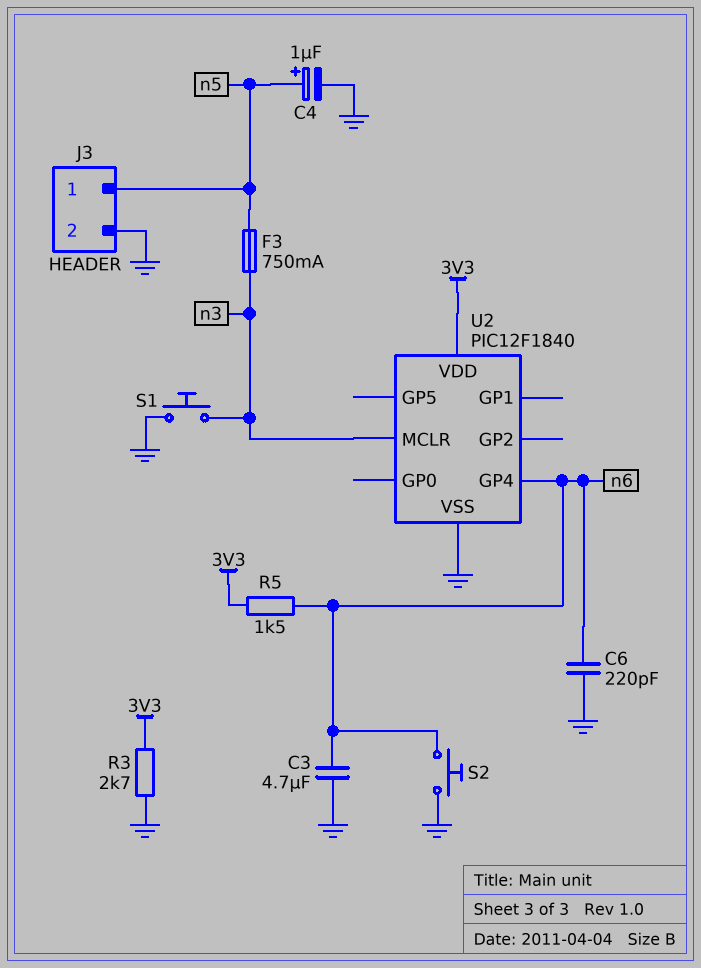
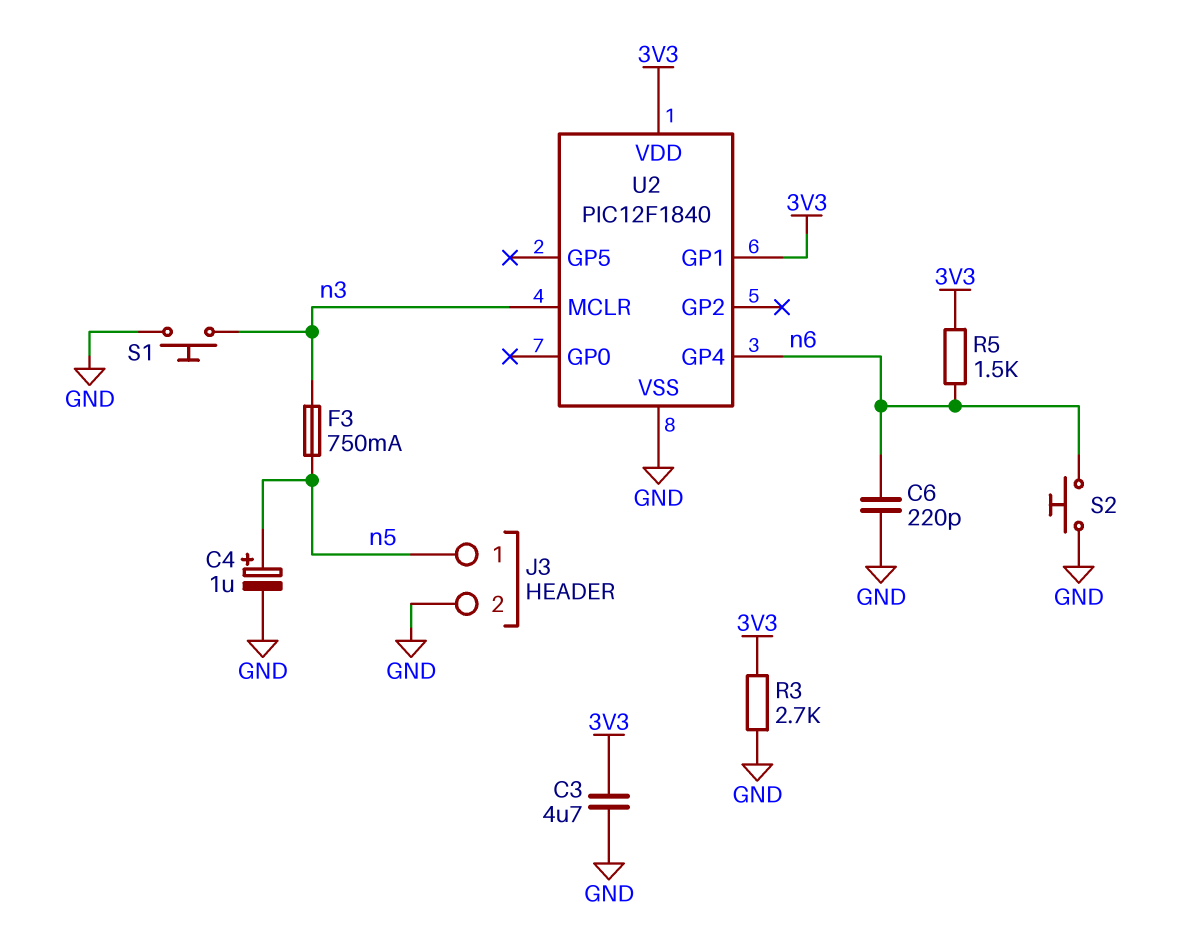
C3: 4.7uF (GND, n6) -> 4.7uF (3V3, GND)
U2 pin GP1: none -> 3V3

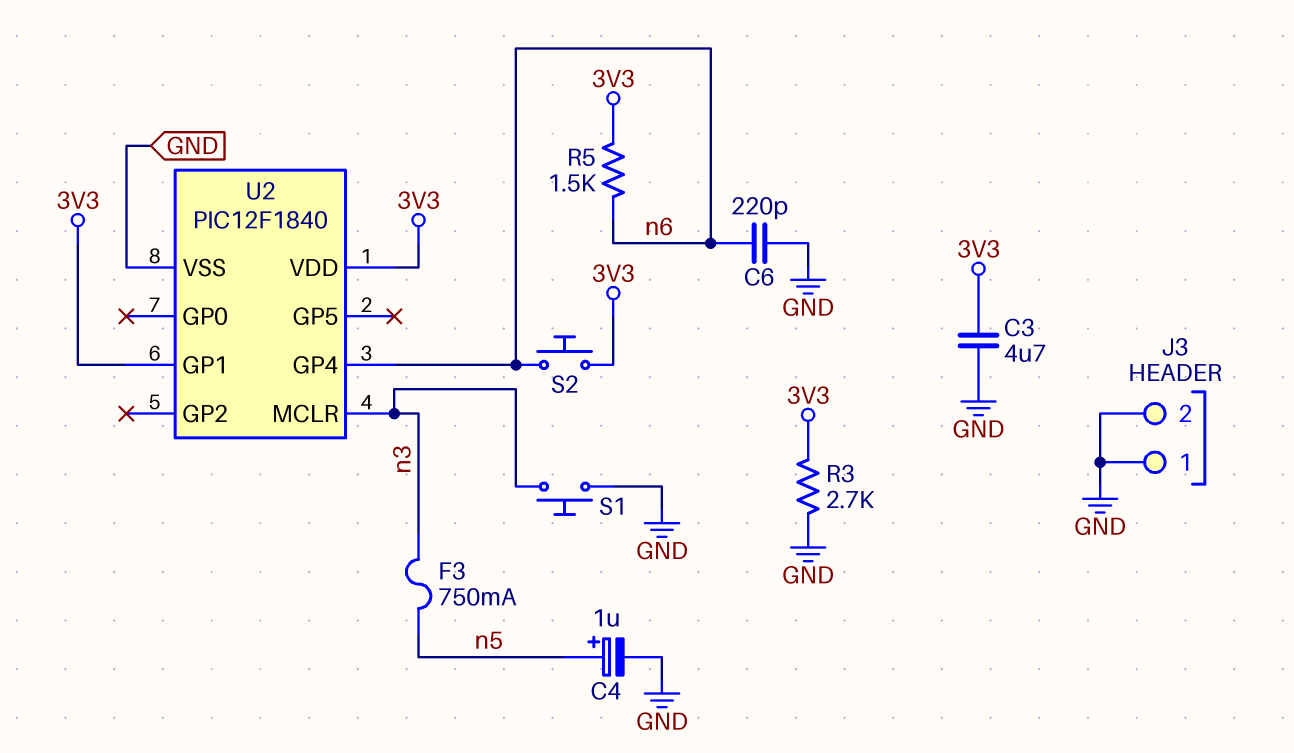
J3 pin 1: n5 -> GND
S2: button (GND, n6) -> button (3V3, n6)

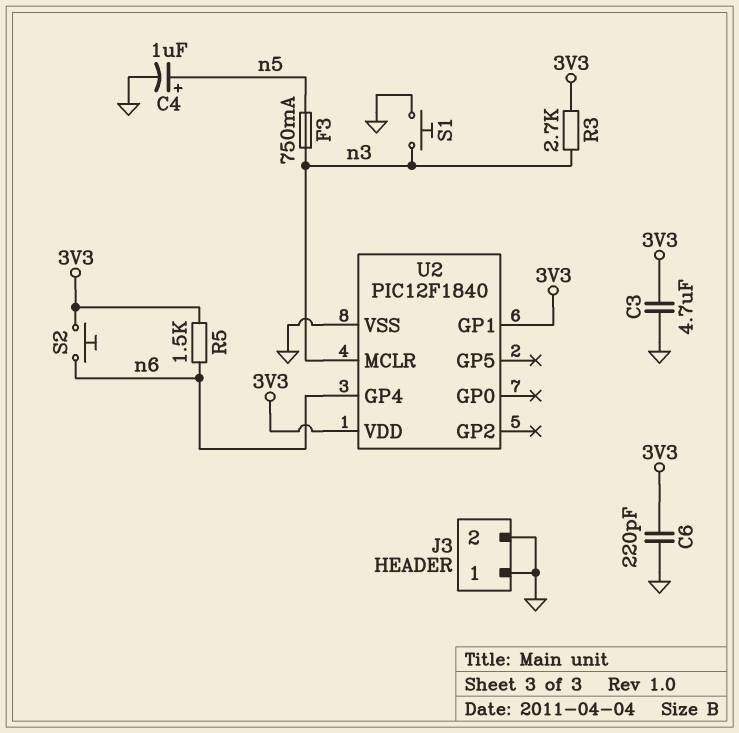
C6: 220pF (GND, n6) -> 220pF (3V3, GND)
R3: 2.7k (3V3, GND) -> 2.7k (3V3, n3)

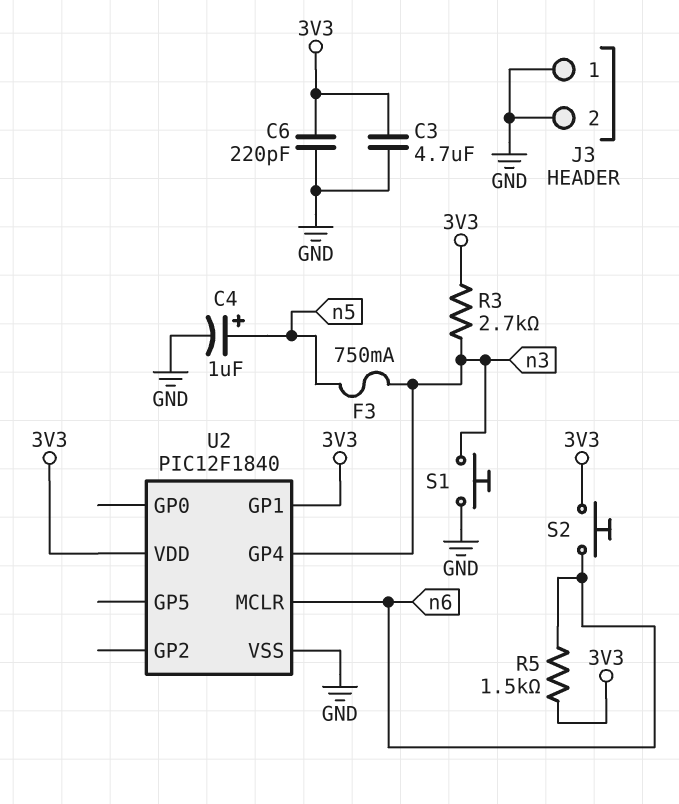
U2 pin GP4: n6 -> n3
U2 pin MCLR: n3 -> n6

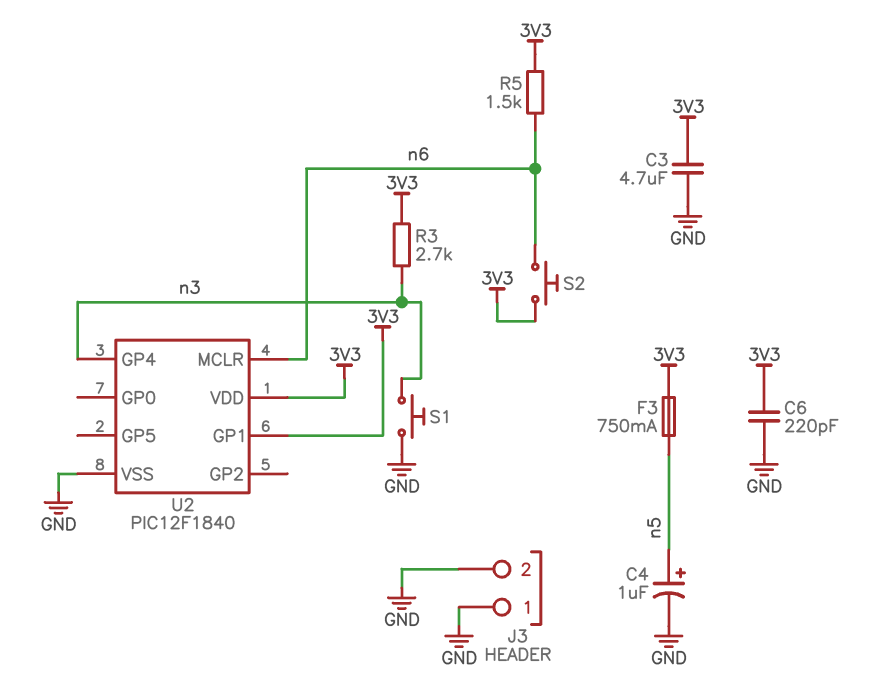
F3: 750mA (n3, n5) -> 750mA (3V3, n5)

